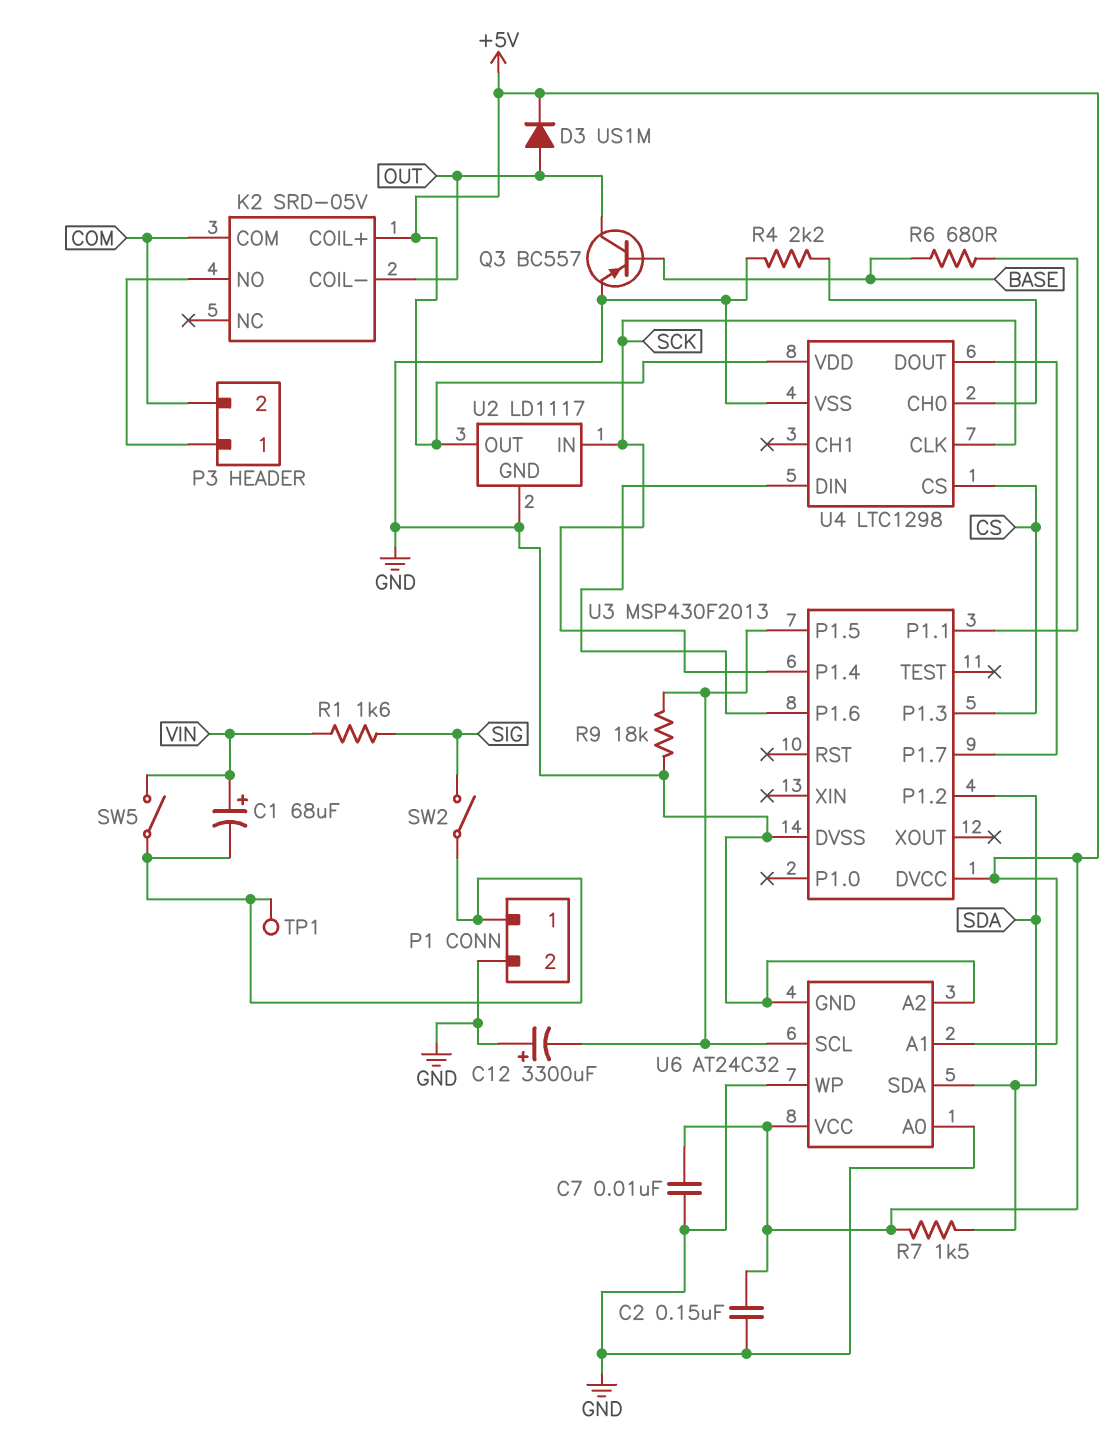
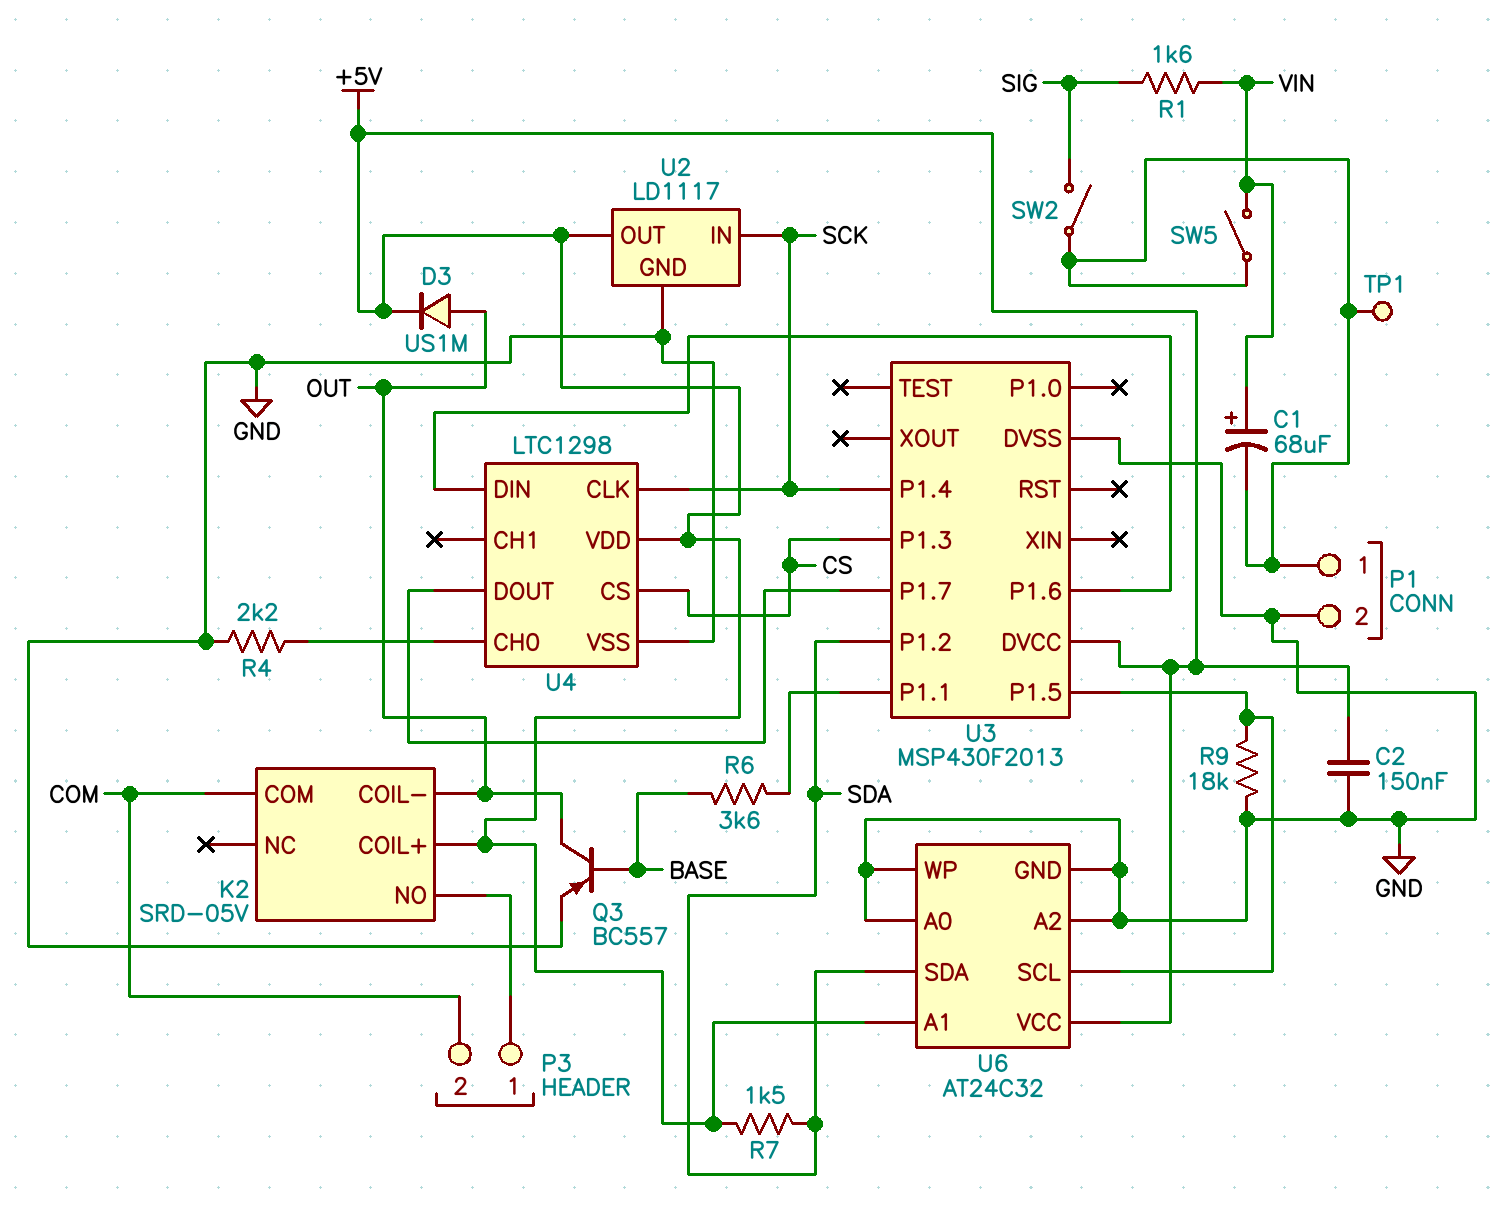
C7: 10nF (+5V, GND) -> none
C12: 3300uF (plus GND, minus U3/P1.5) -> none
R6: 680 (BASE, U3/P1.1) -> 3.6k (BASE, U3/P1.1)

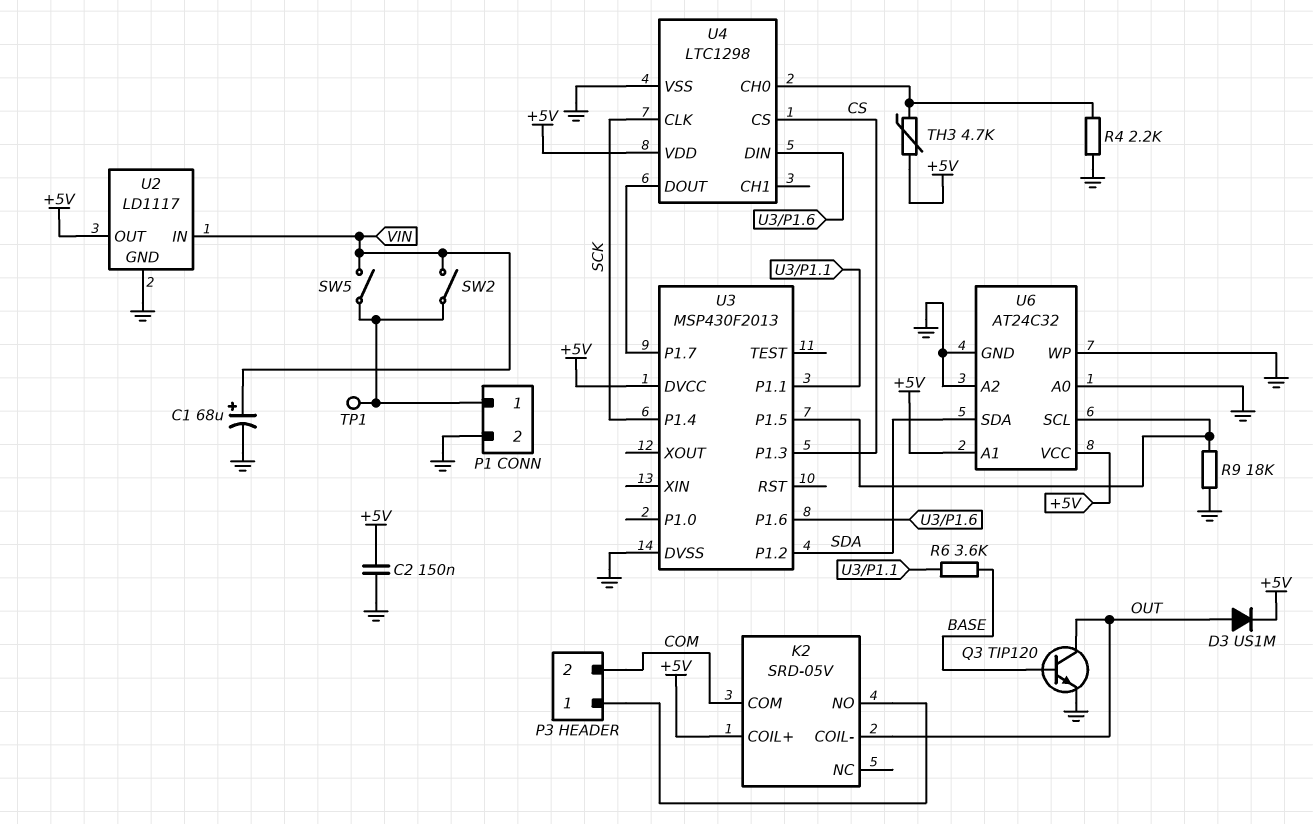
C1: 68uF (plus VIN, minus P1/1) -> 68uF (plus VIN, minus GND)
Q3: PNP BC557 (B BASE, C OUT, E GND) -> NPN TIP120 (B BASE, C OUT, E GND)
R1: 1.6k (SIG, VIN) -> none
R7: 1.5k (+5V, SDA) -> none
SW2: switch (P1/1, SIG) -> switch (P1/1, VIN)
TH3: none -> 4.7k (+5V, U4/CH0)
U2 pin IN: SCK -> VIN

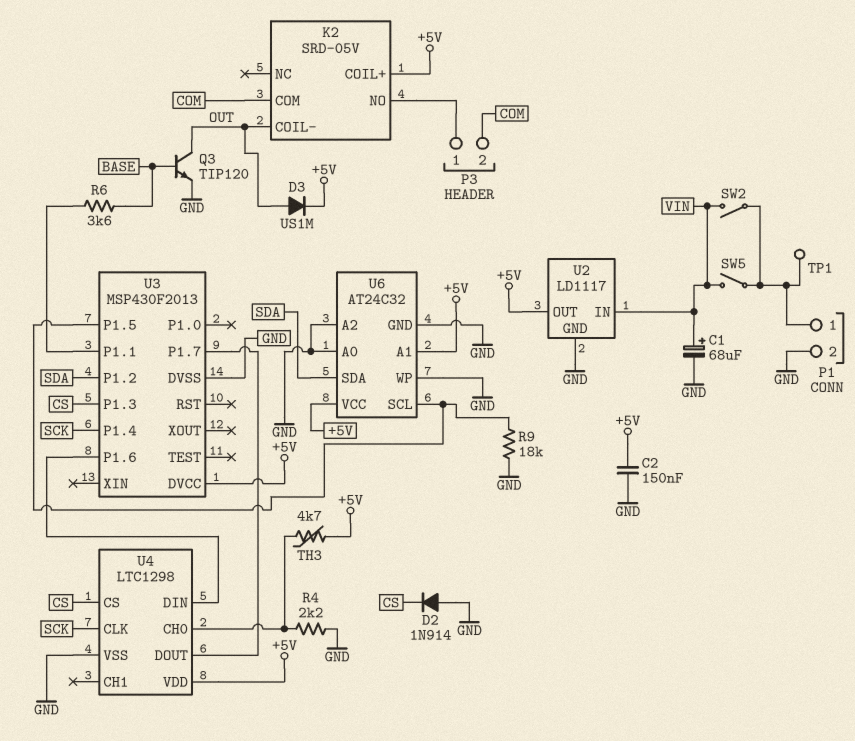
D2: none -> diode 1N914 (A GND, K CS)

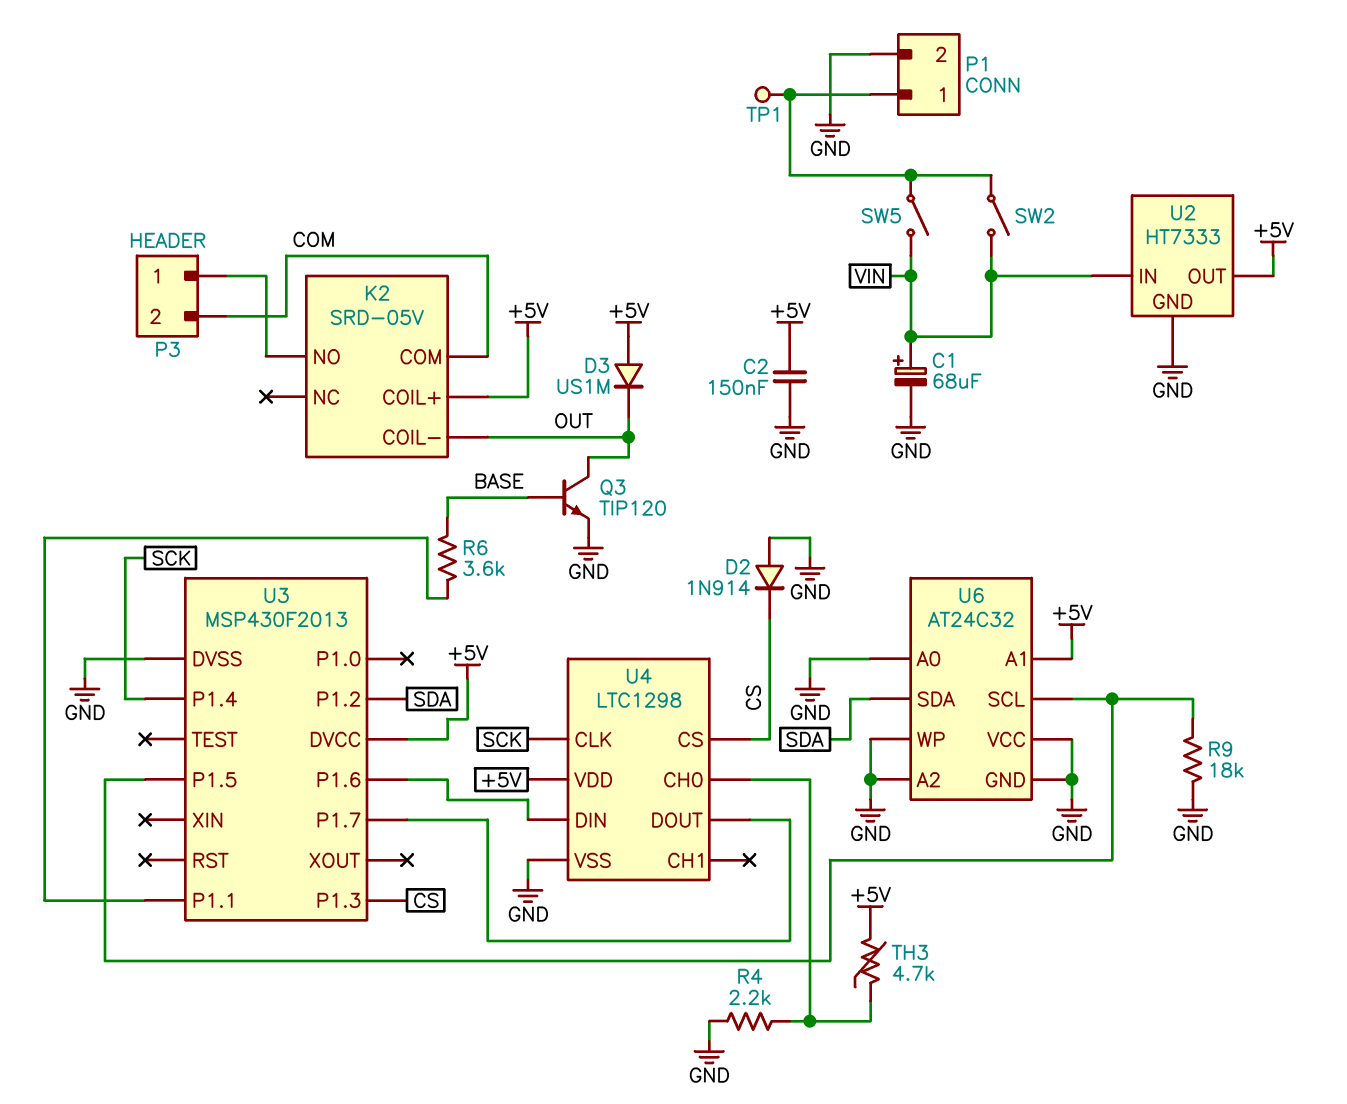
D3: diode US1M (A OUT, K +5V) -> diode US1M (A +5V, K OUT)
U2: LD1117 -> HT7333
U6 pin VCC: +5V -> GND

